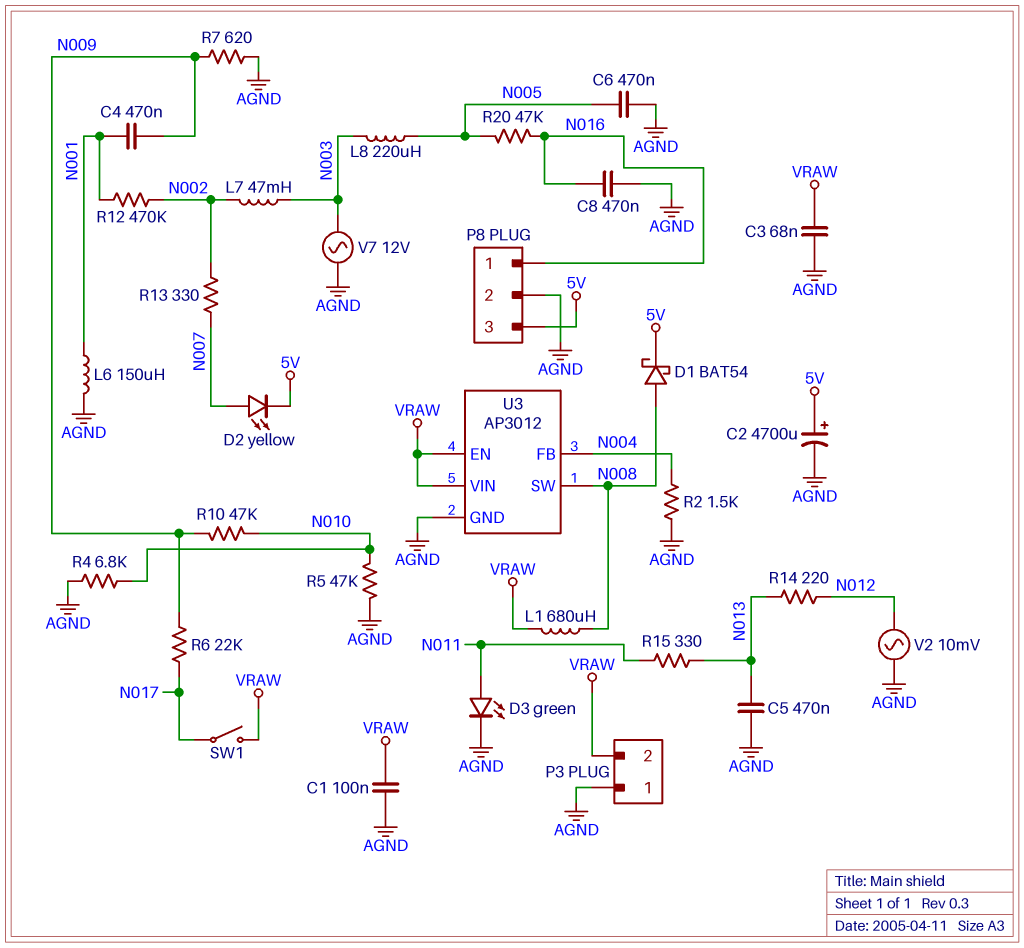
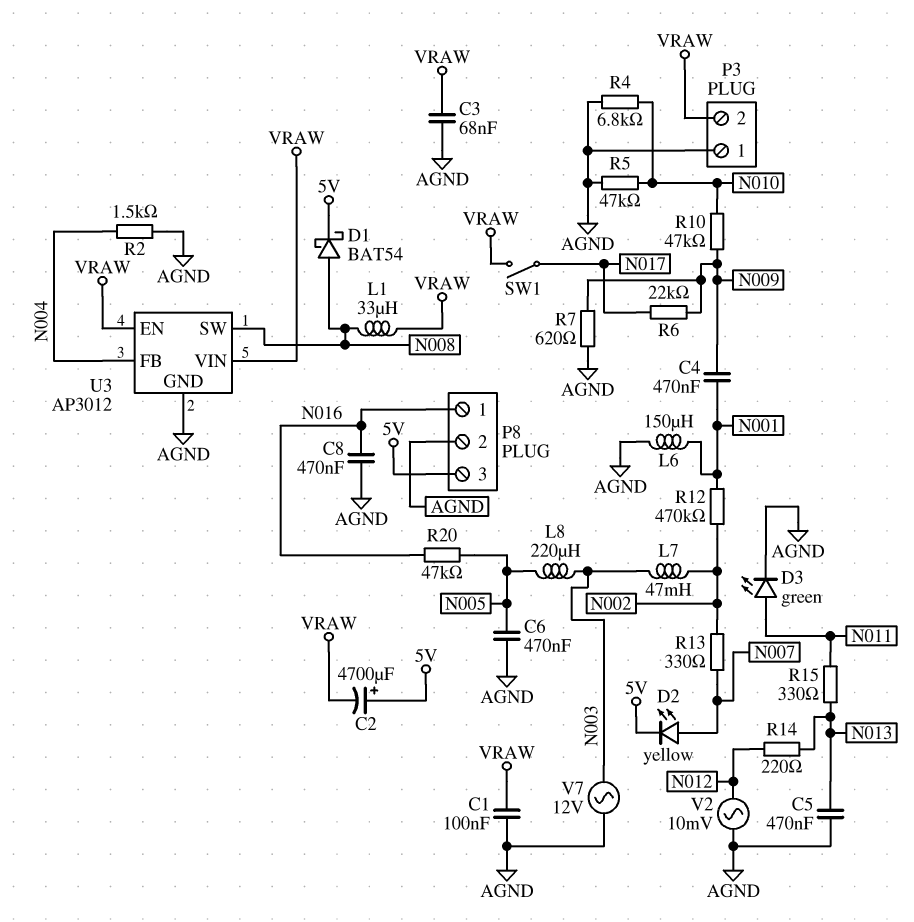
C2: 4700uF (plus 5V, minus AGND) -> 4700uF (plus 5V, minus VRAW)
L1: 680uH (N008, VRAW) -> 33uH (N008, VRAW)

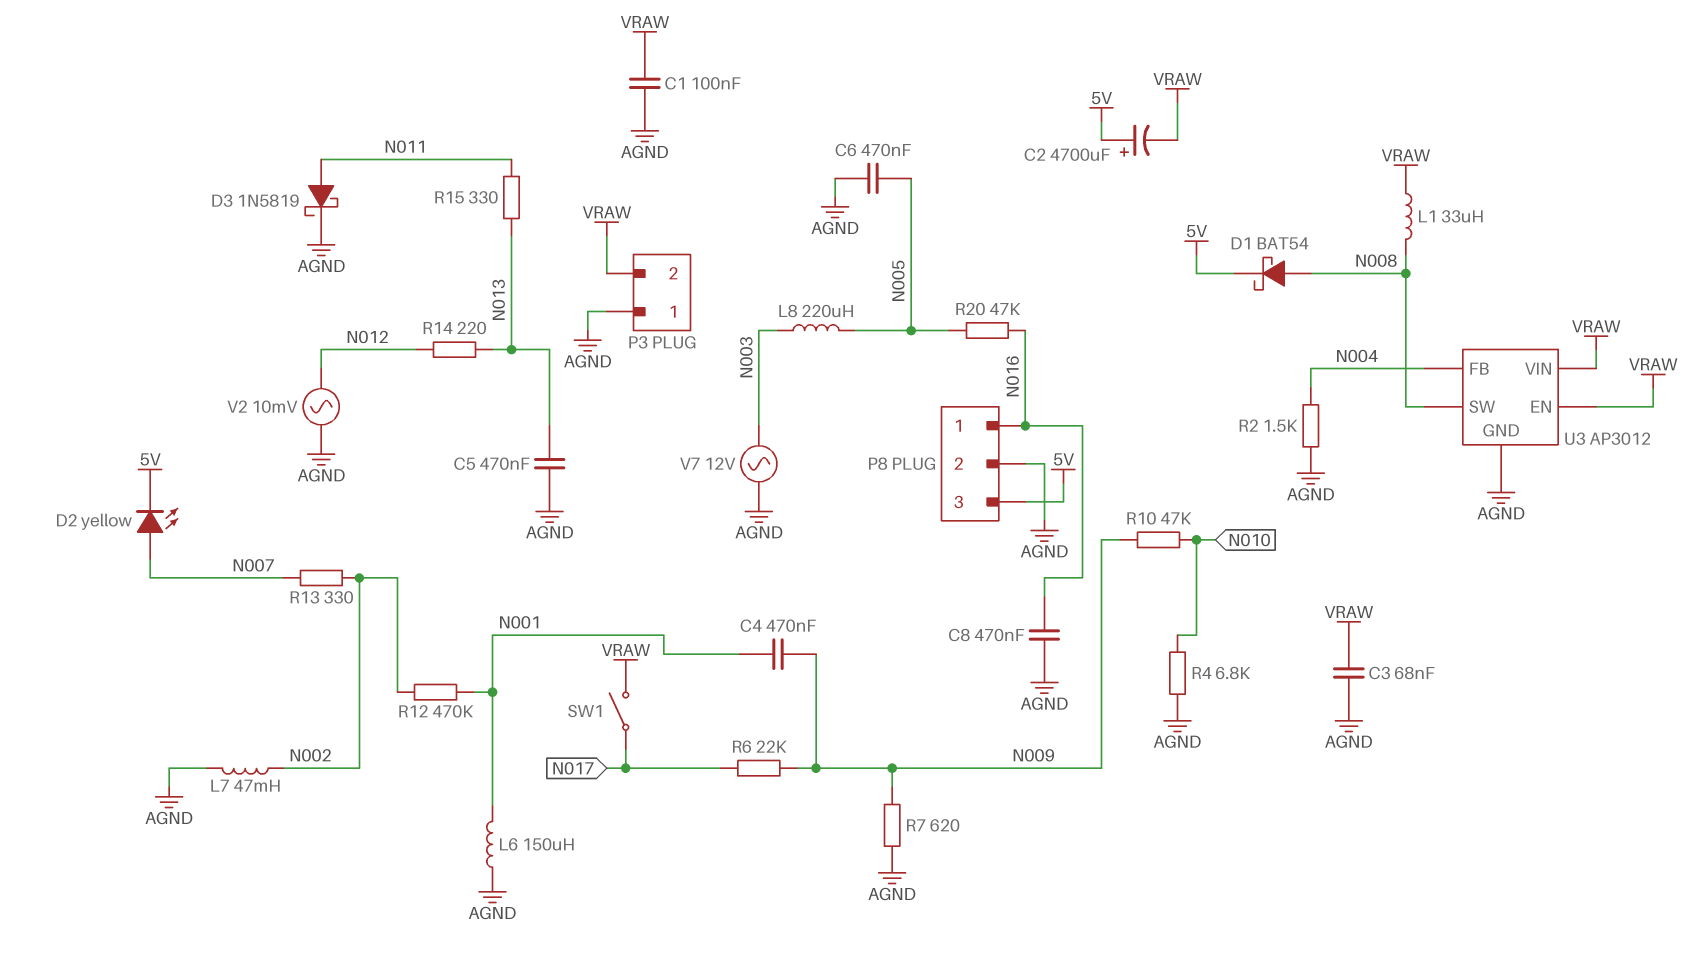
D3: LED green (A N011, K AGND) -> schottky 1N5819 (A N011, K AGND)
L7: 47mH (N002, N003) -> 47mH (AGND, N002)
R5: 47k (AGND, N010) -> none

